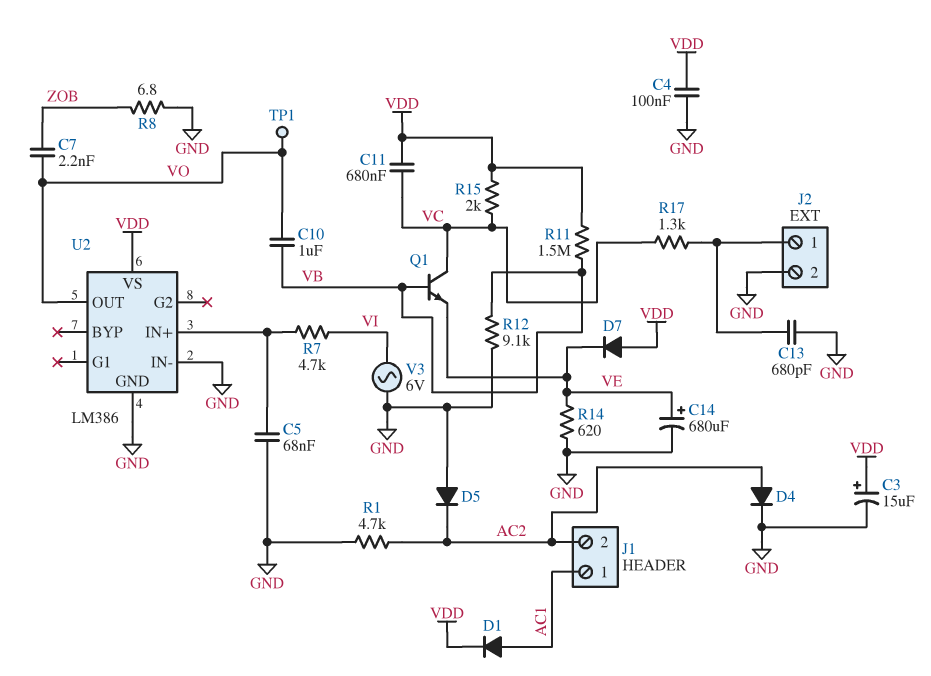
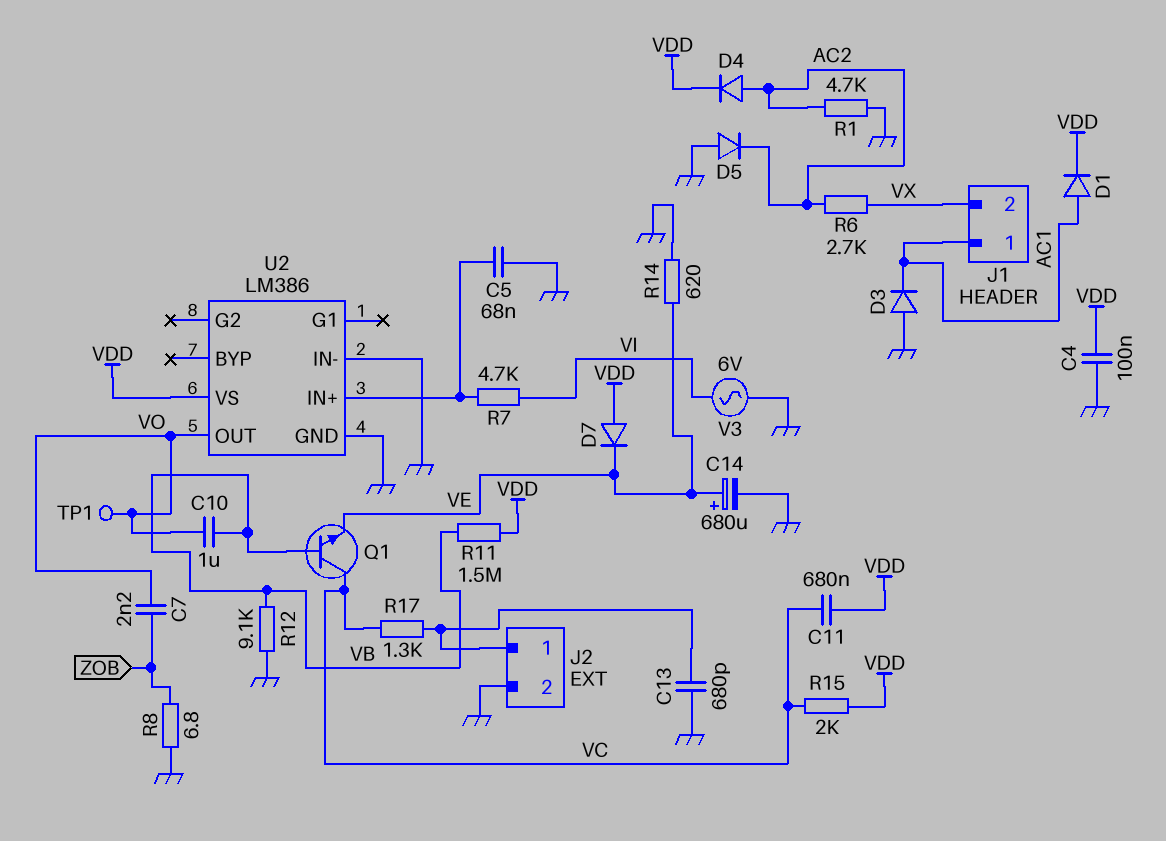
C3: 15uF (plus VDD, minus GND) -> none
D3: none -> diode (A GND, K AC1)
D4: diode (A AC2, K GND) -> diode (A AC2, K VDD)
J1 pin 2: AC2 -> VX
R6: none -> 2.7k (AC2, VX)

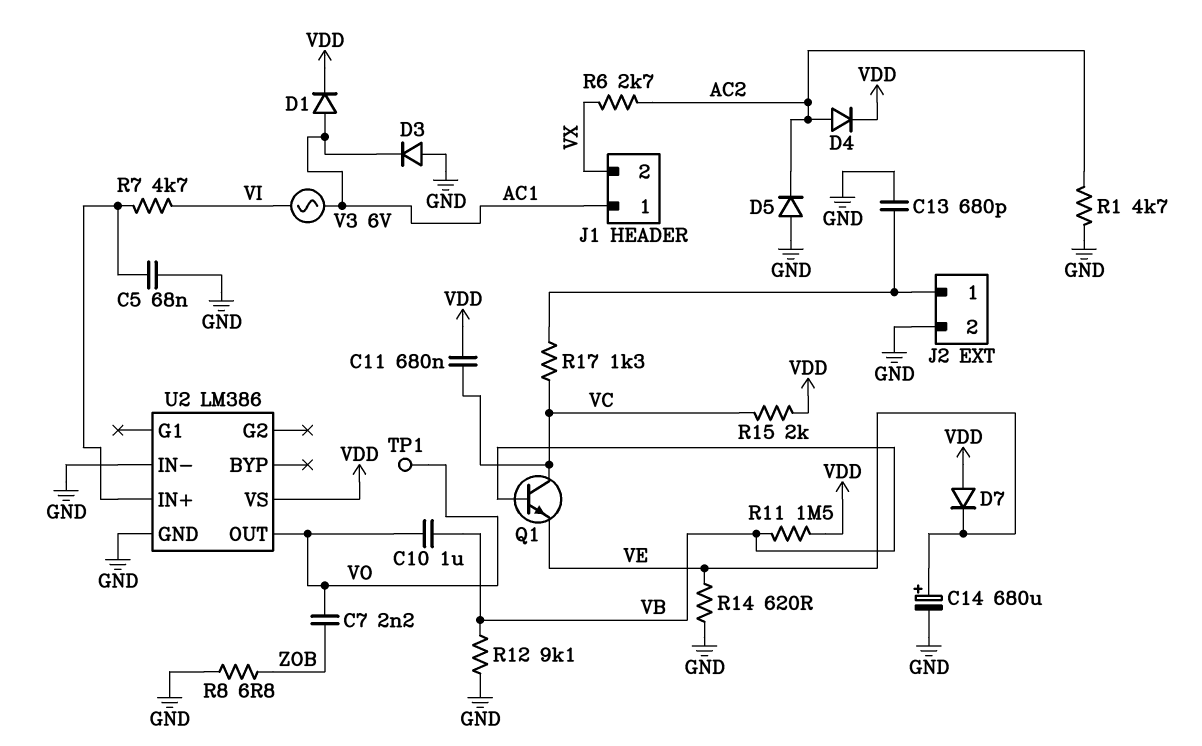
C4: 100nF (GND, VDD) -> none
V3: AC 6V (GND, VI) -> AC 6V (AC1, VI)

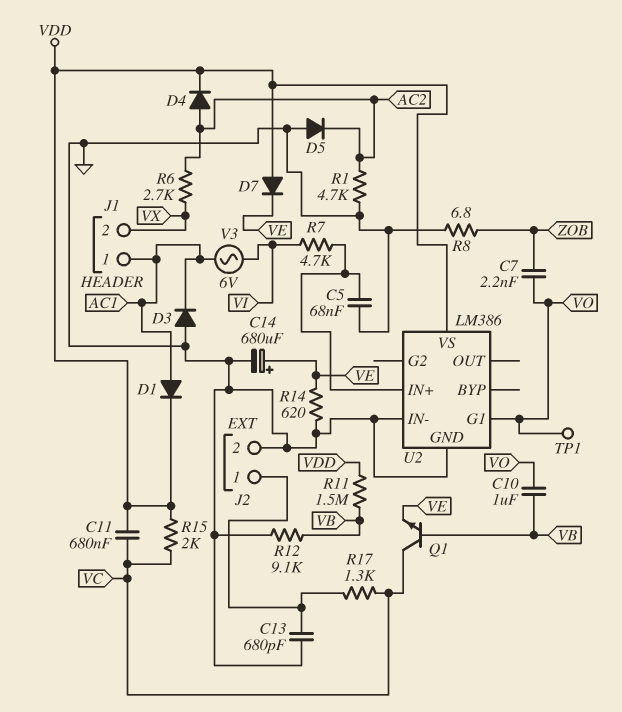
U2 pin G1: none -> VO
U2 pin OUT: VO -> none

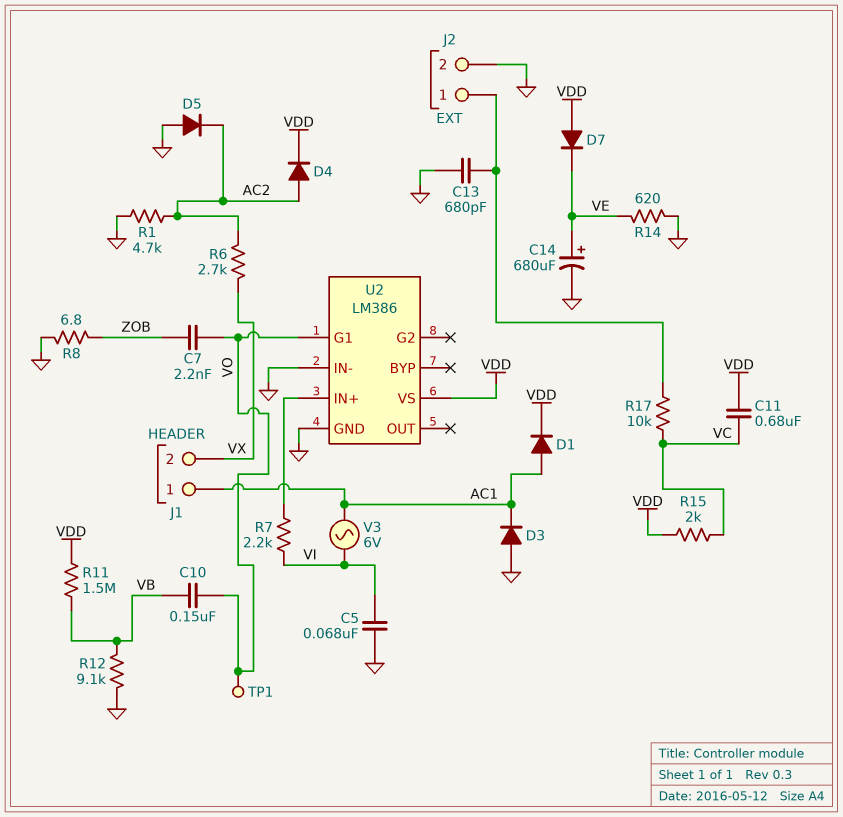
C5: 68nF (GND, U2/IN+) -> 68nF (GND, VI)
C10: 1uF (VB, VO) -> 150nF (VB, VO)
Q1: NPN (B VB, C VC, E VE) -> none
R7: 4.7k (U2/IN+, VI) -> 2.2k (U2/IN+, VI)
R17: 1.3k (J2/1, VC) -> 10k (J2/1, VC)

